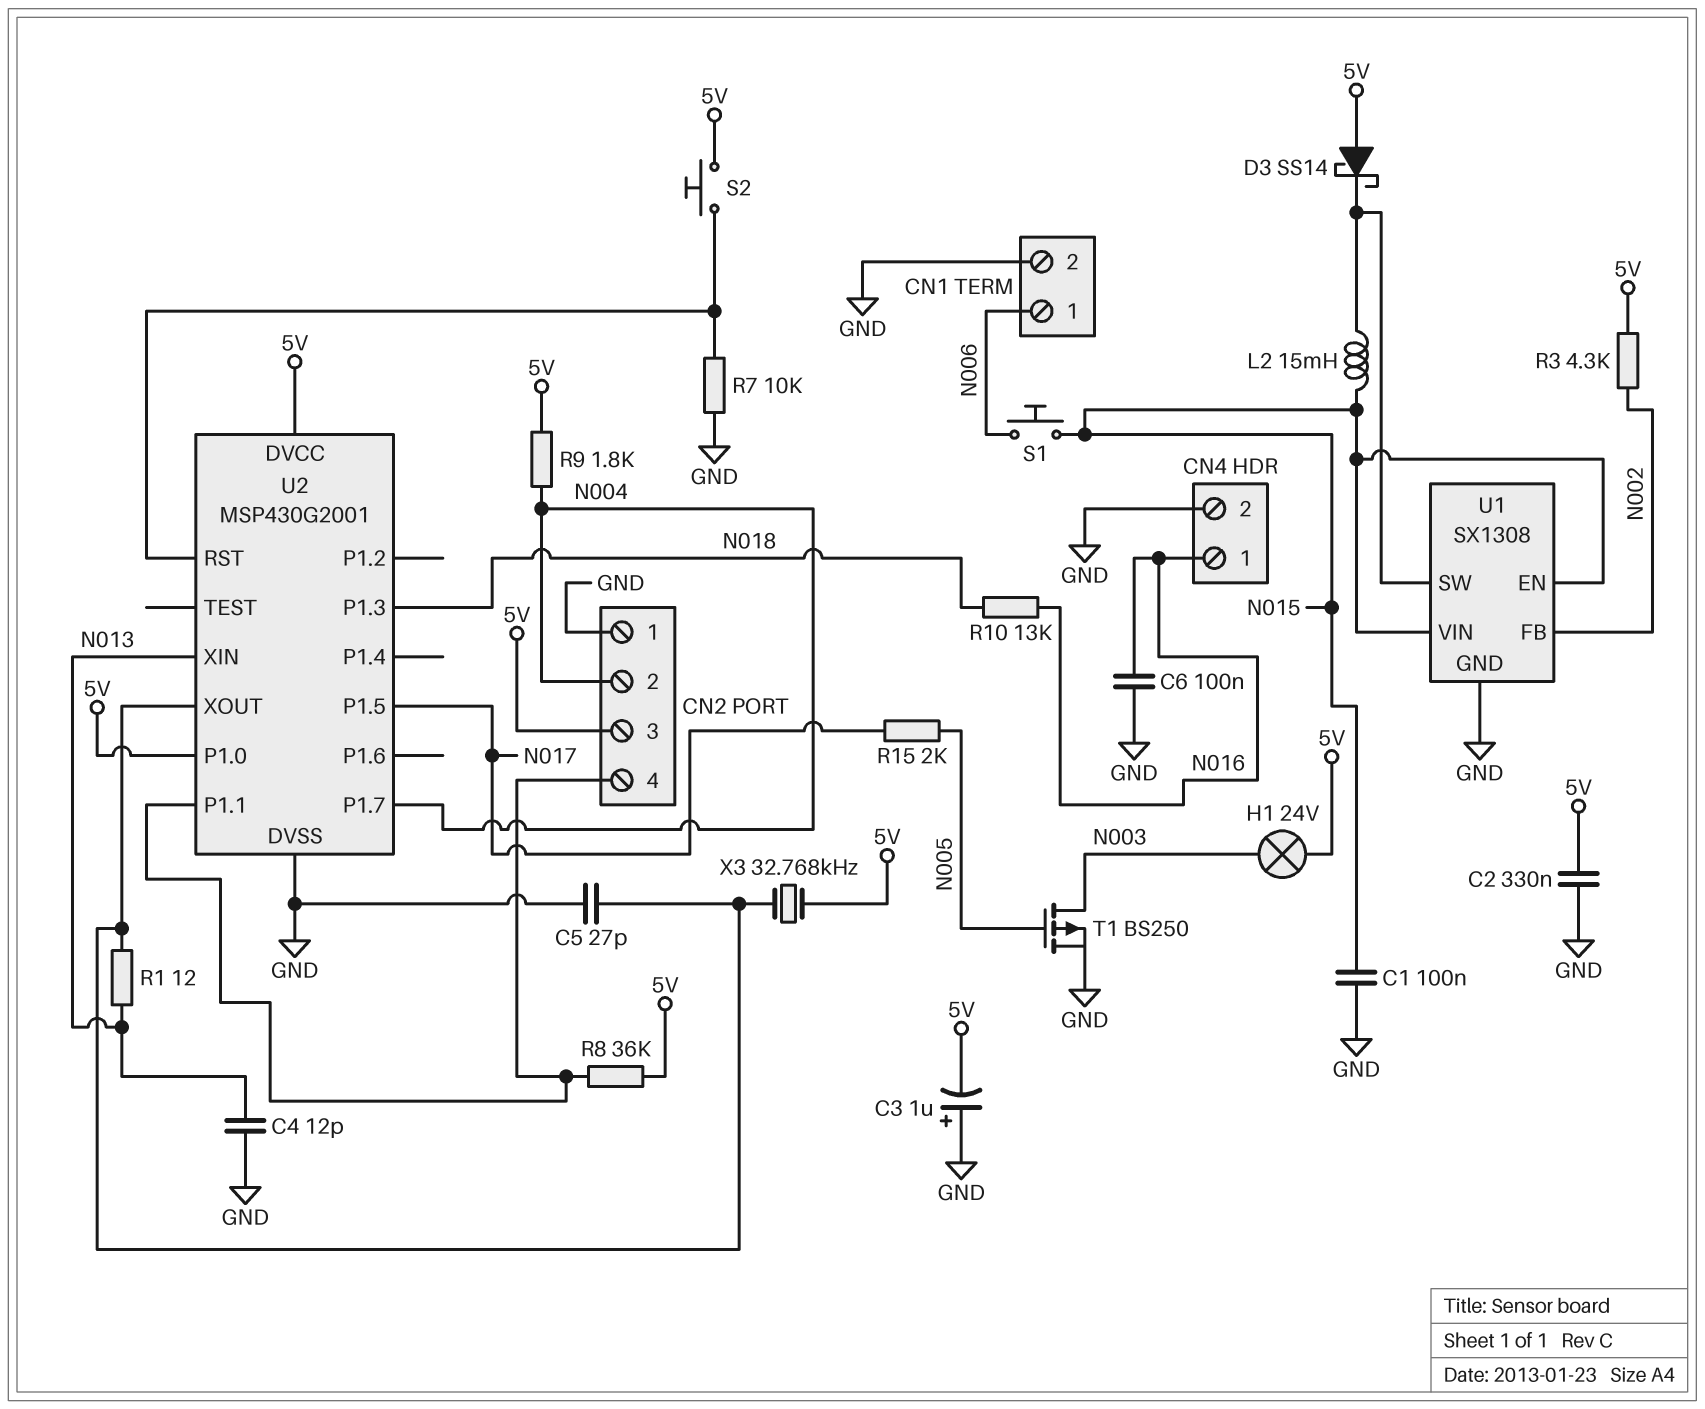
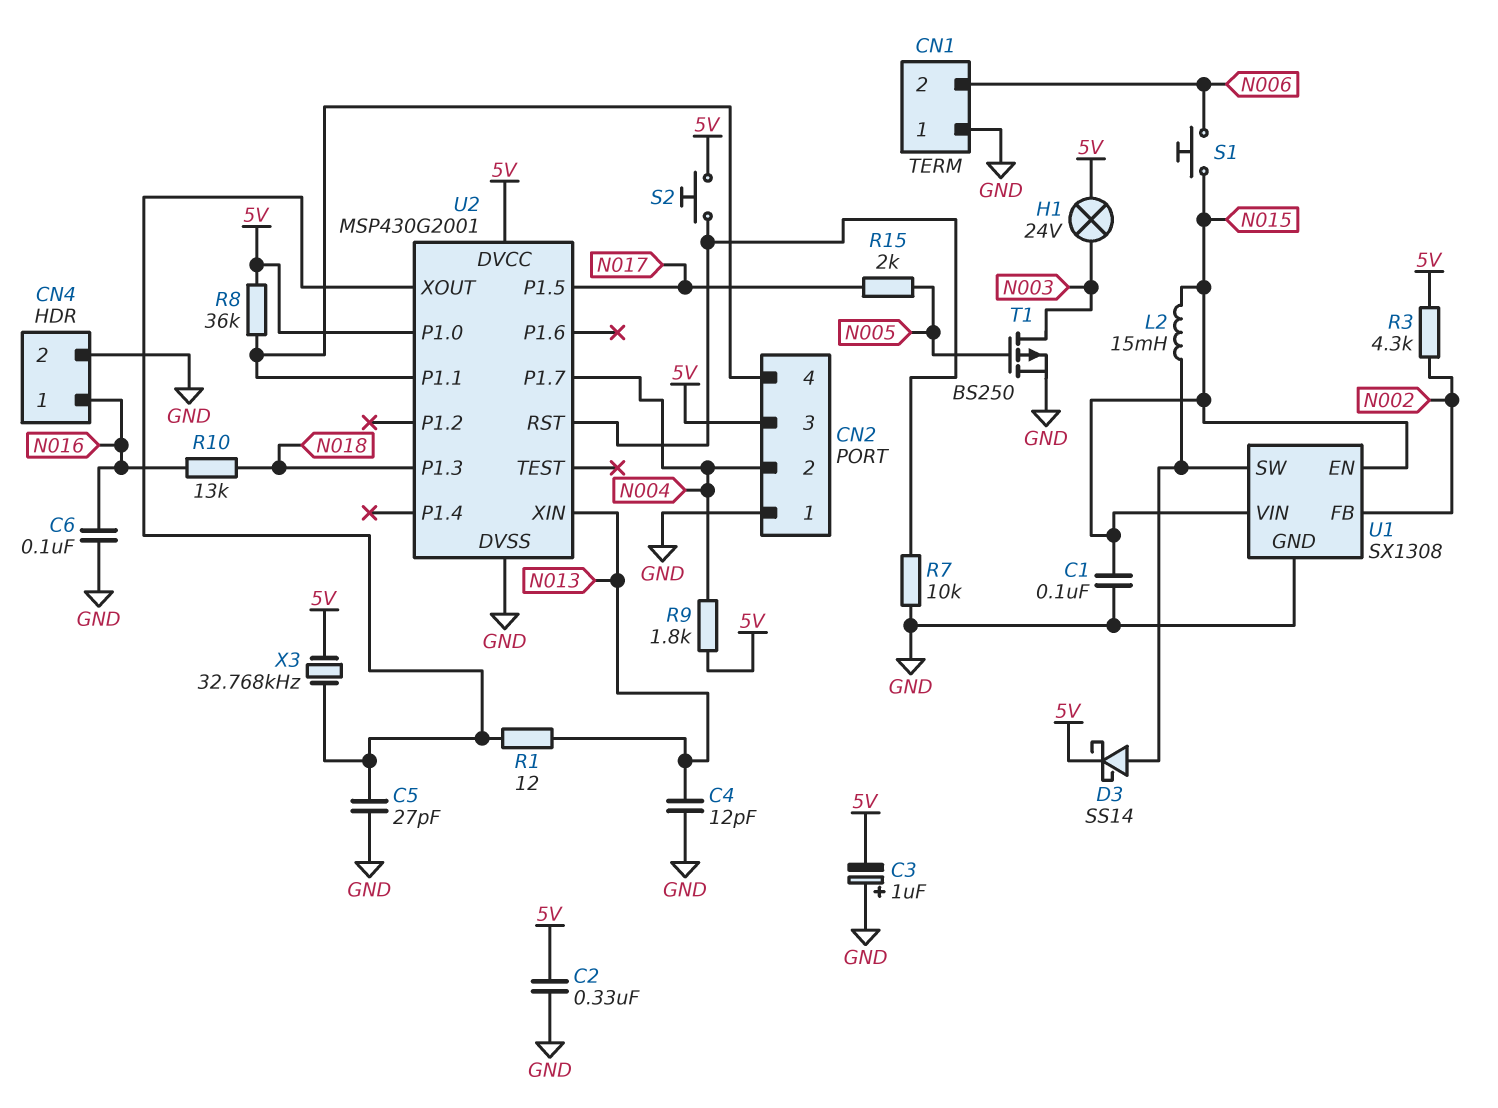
CN1 pin 1: N006 -> GND
CN1 pin 2: GND -> N006
D3: schottky SS14 (A 5V, K U1/SW) -> schottky SS14 (A U1/SW, K 5V)

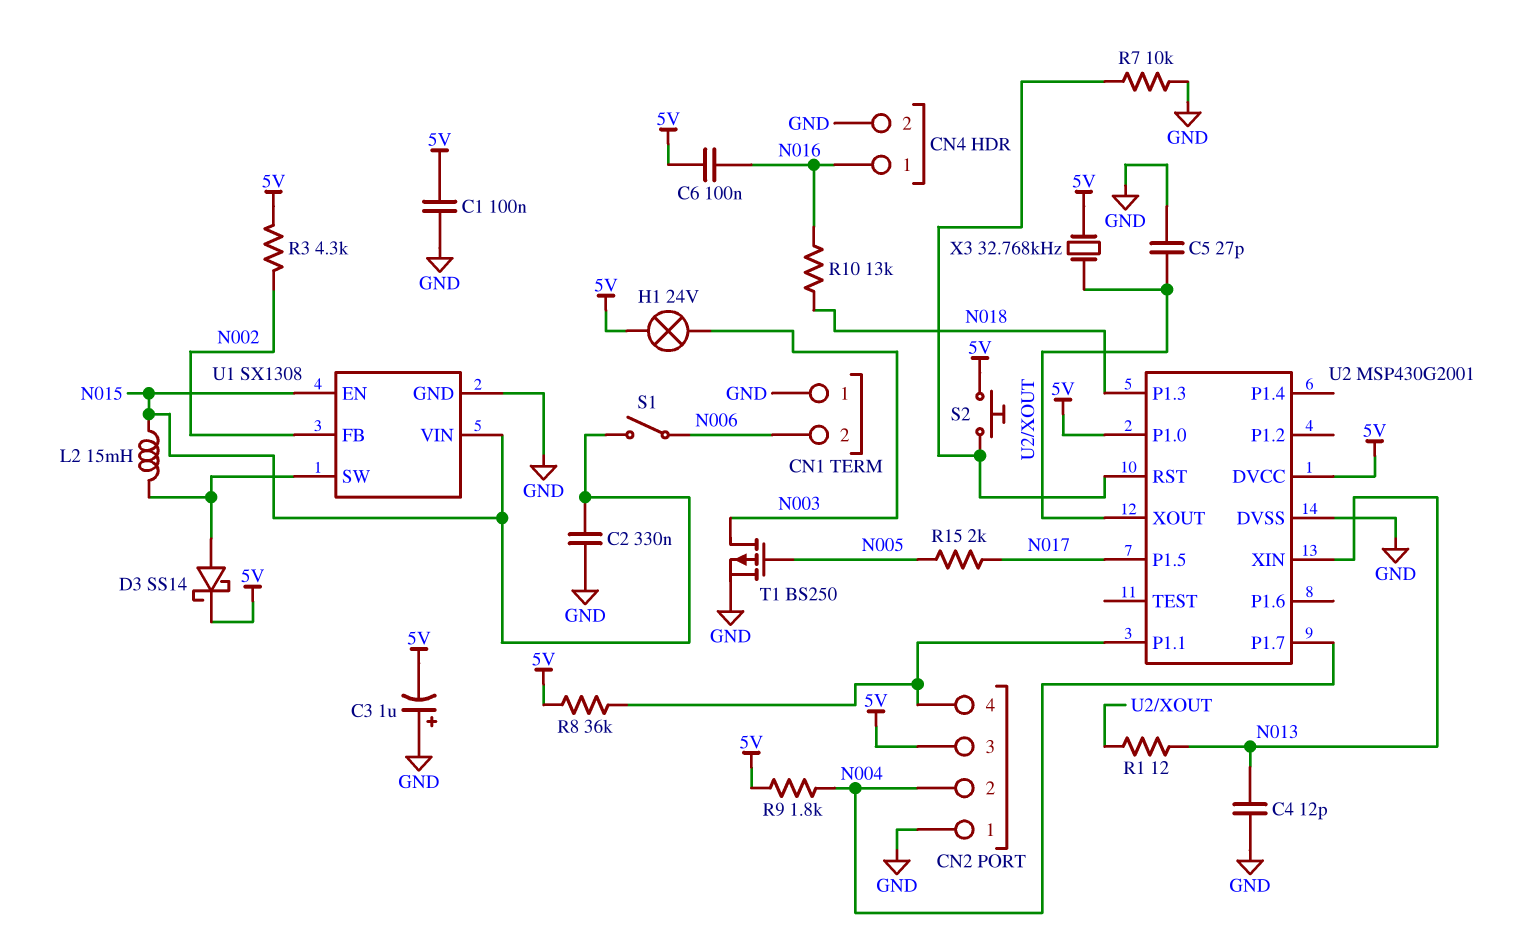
C1: 100nF (GND, N015) -> 100nF (5V, GND)
C2: 330nF (5V, GND) -> 330nF (GND, N015)
C6: 100nF (GND, N016) -> 100nF (5V, N016)
S1: button (N006, N015) -> switch (N006, N015)

